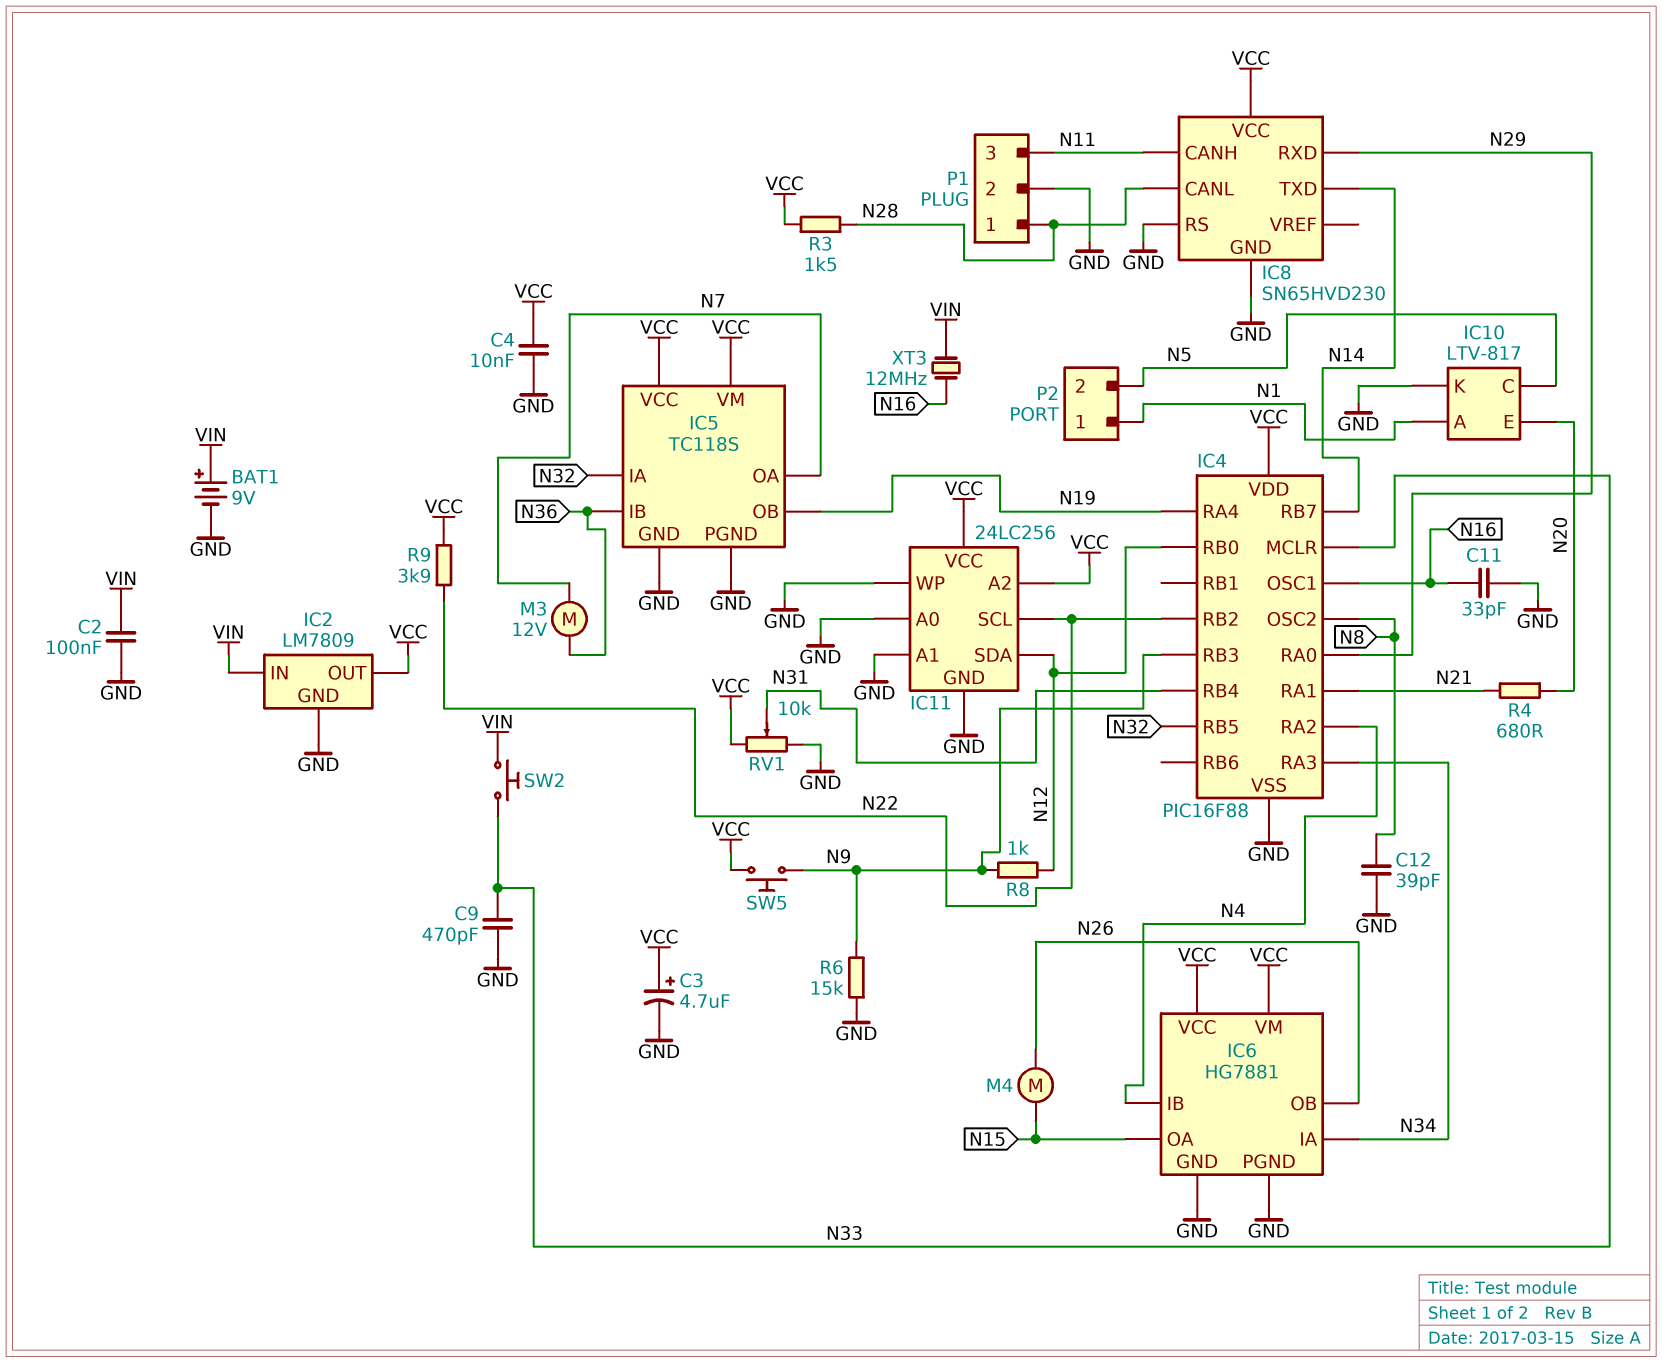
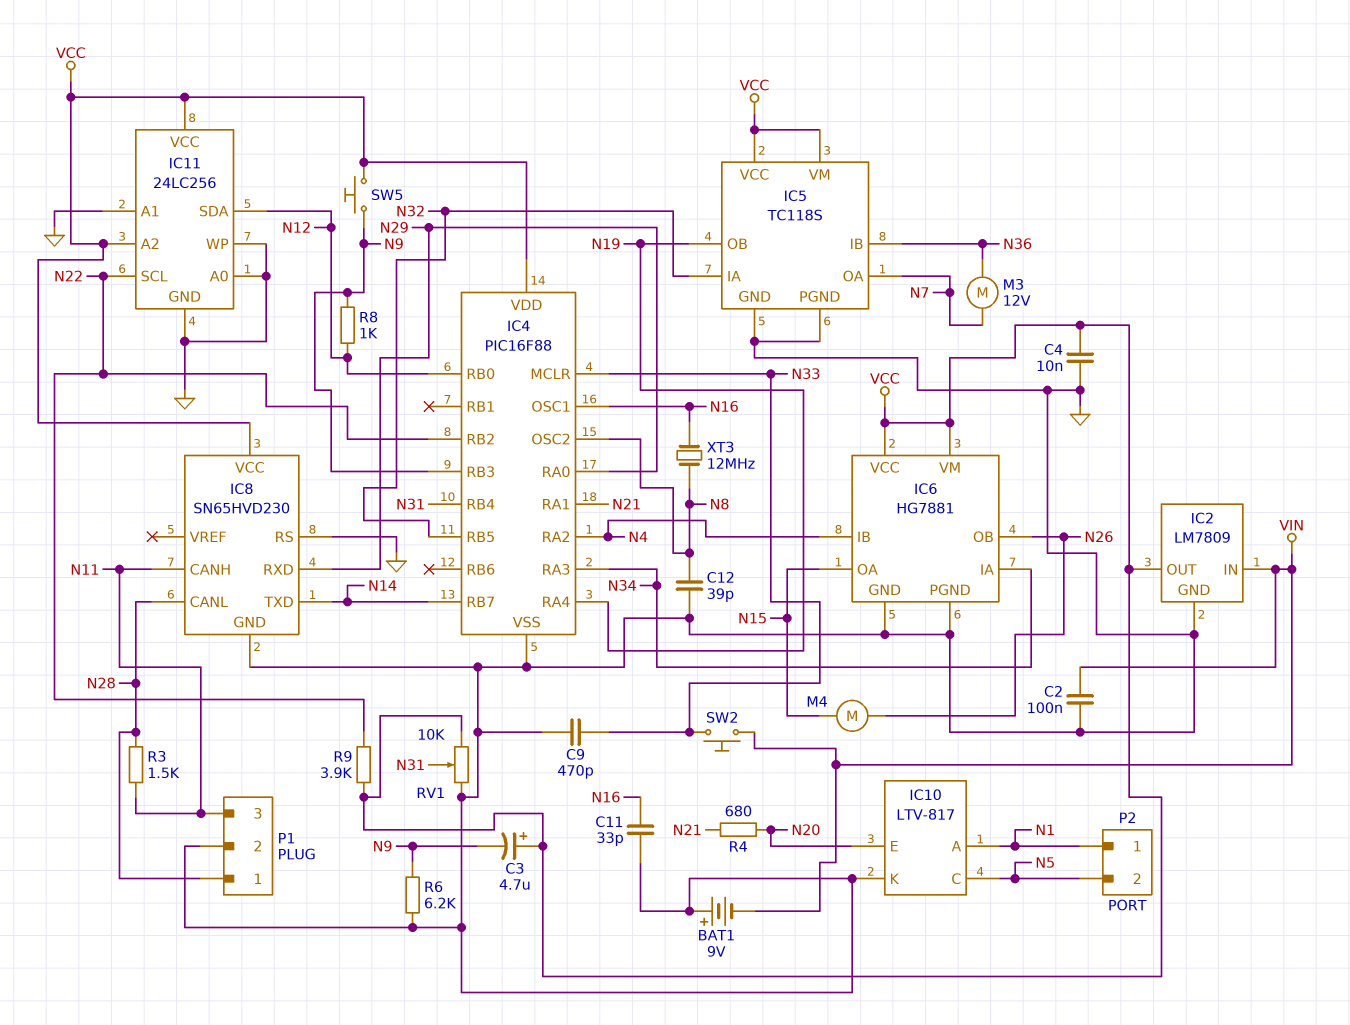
BAT1: 9V (plus VIN, minus GND) -> 9V (plus GND, minus VIN)
C3: 4.7uF (plus VCC, minus GND) -> 4.7uF (plus VCC, minus N9)
R3: 1.5k (N28, VCC) -> 1.5k (N11, N28)
R6: 15k (GND, N9) -> 6.2k (GND, N9)
XT3: 12MHz (N16, VIN) -> 12MHz (N8, N16)

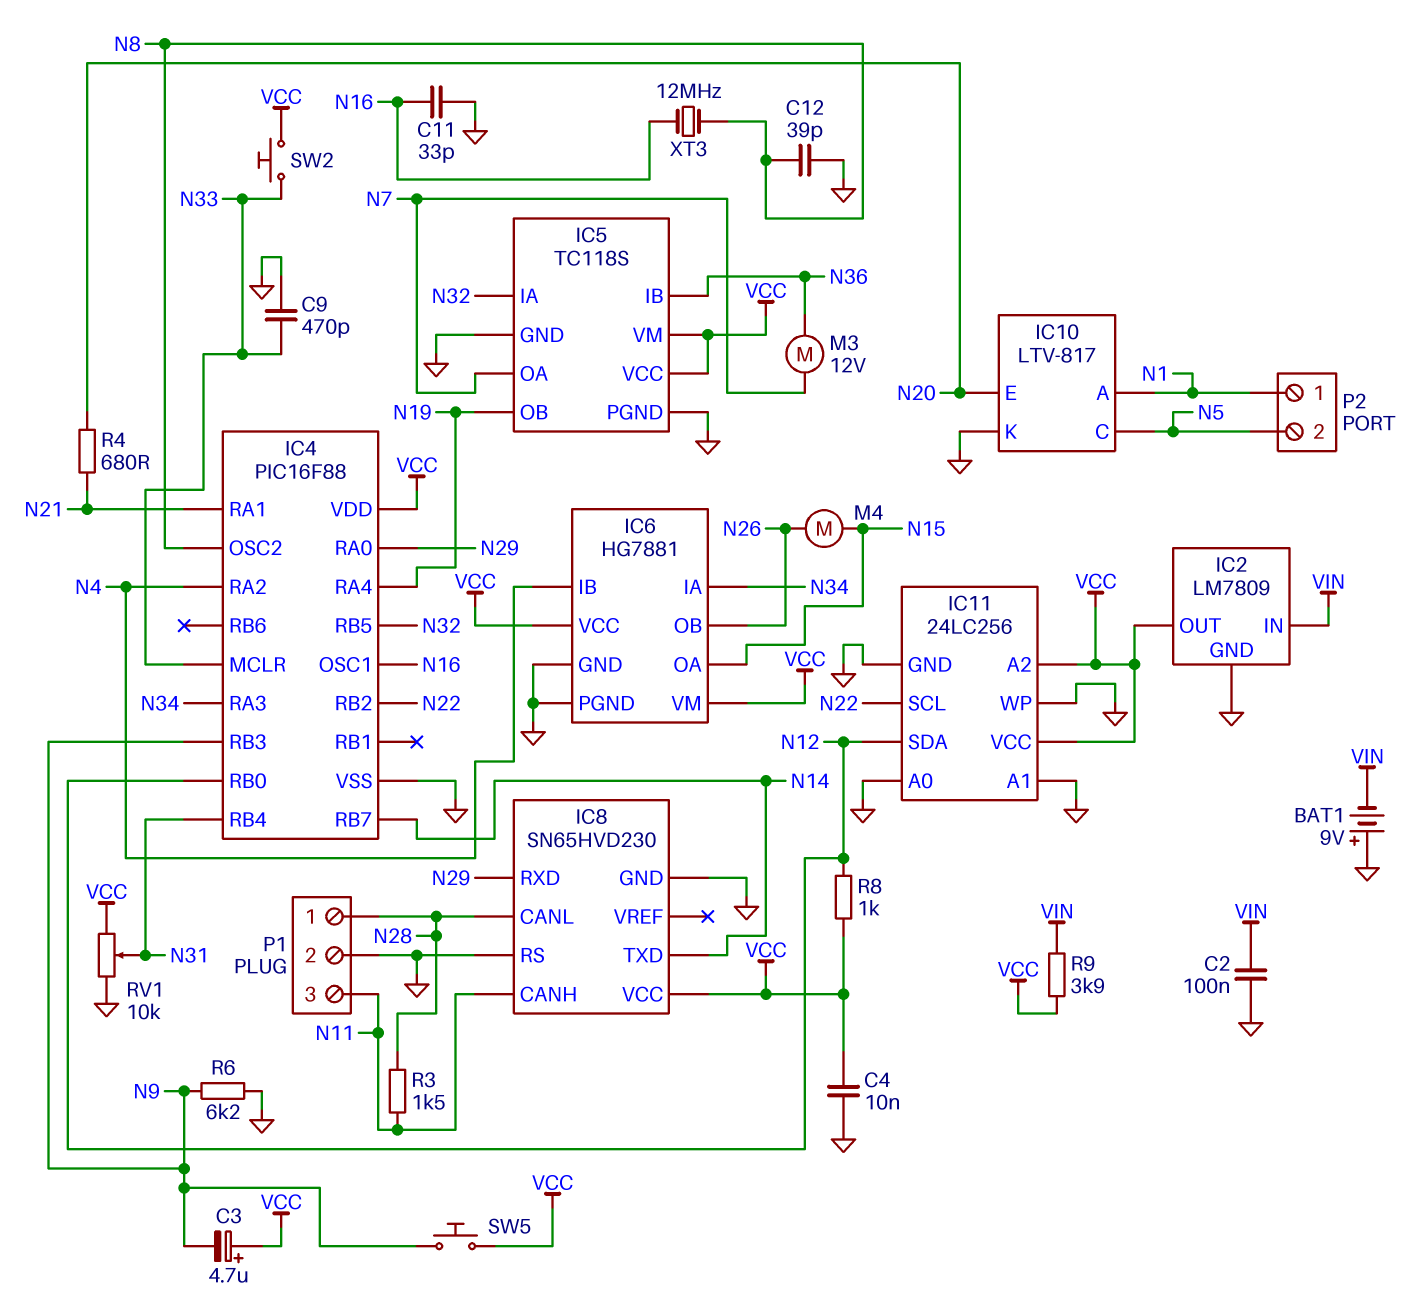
R8: 1k (N9, N12) -> 1k (N12, VCC)
R9: 3.9k (N22, VCC) -> 3.9k (VCC, VIN)
SW2: button (N33, VIN) -> button (N33, VCC)

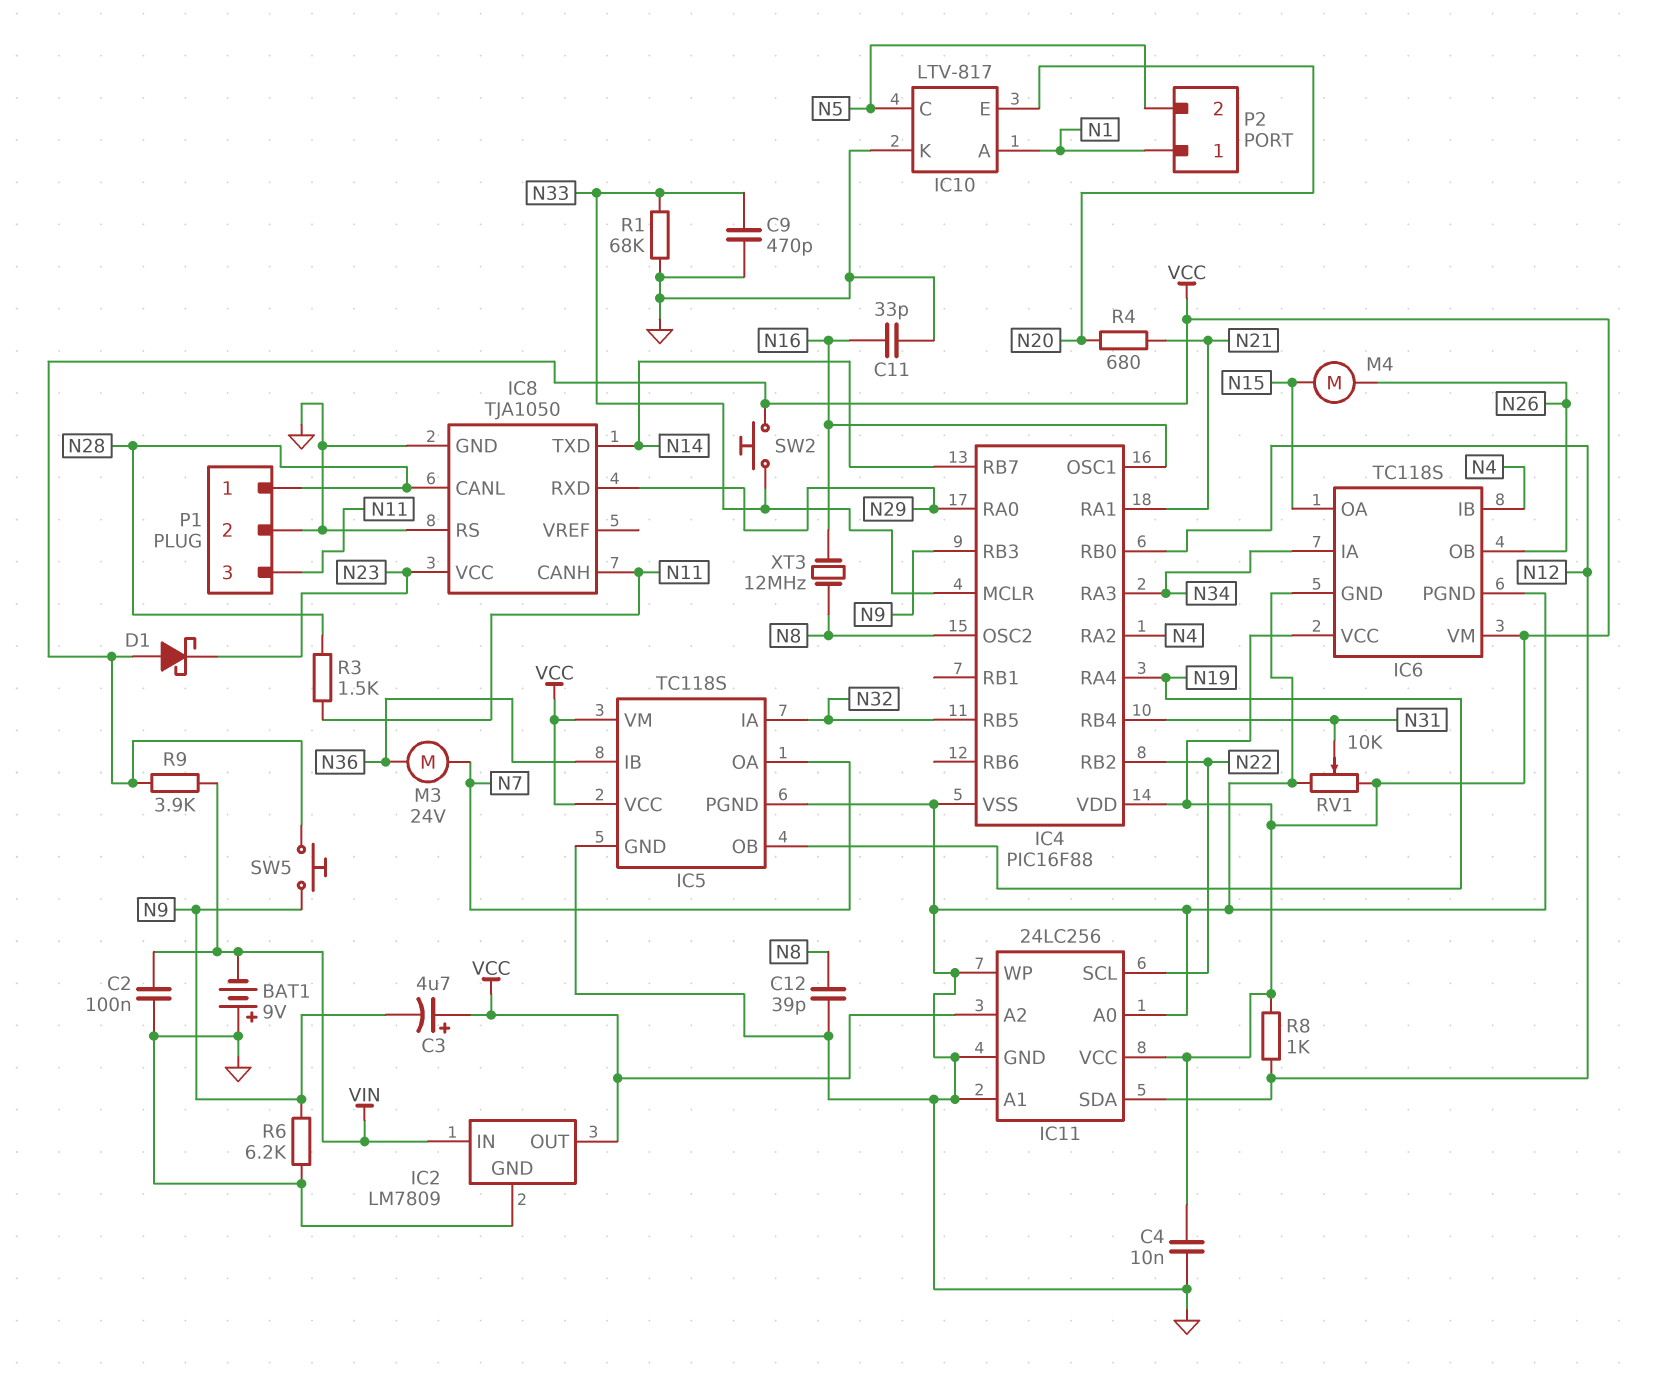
D1: none -> schottky (A VCC, K N23)
IC6: HG7881 -> TC118S
IC8: SN65HVD230 -> TJA1050
IC8 pin VCC: VCC -> N23
M3: motor 12V (N7, N36) -> motor 24V (N7, N36)
R1: none -> 68k (GND, N33)

